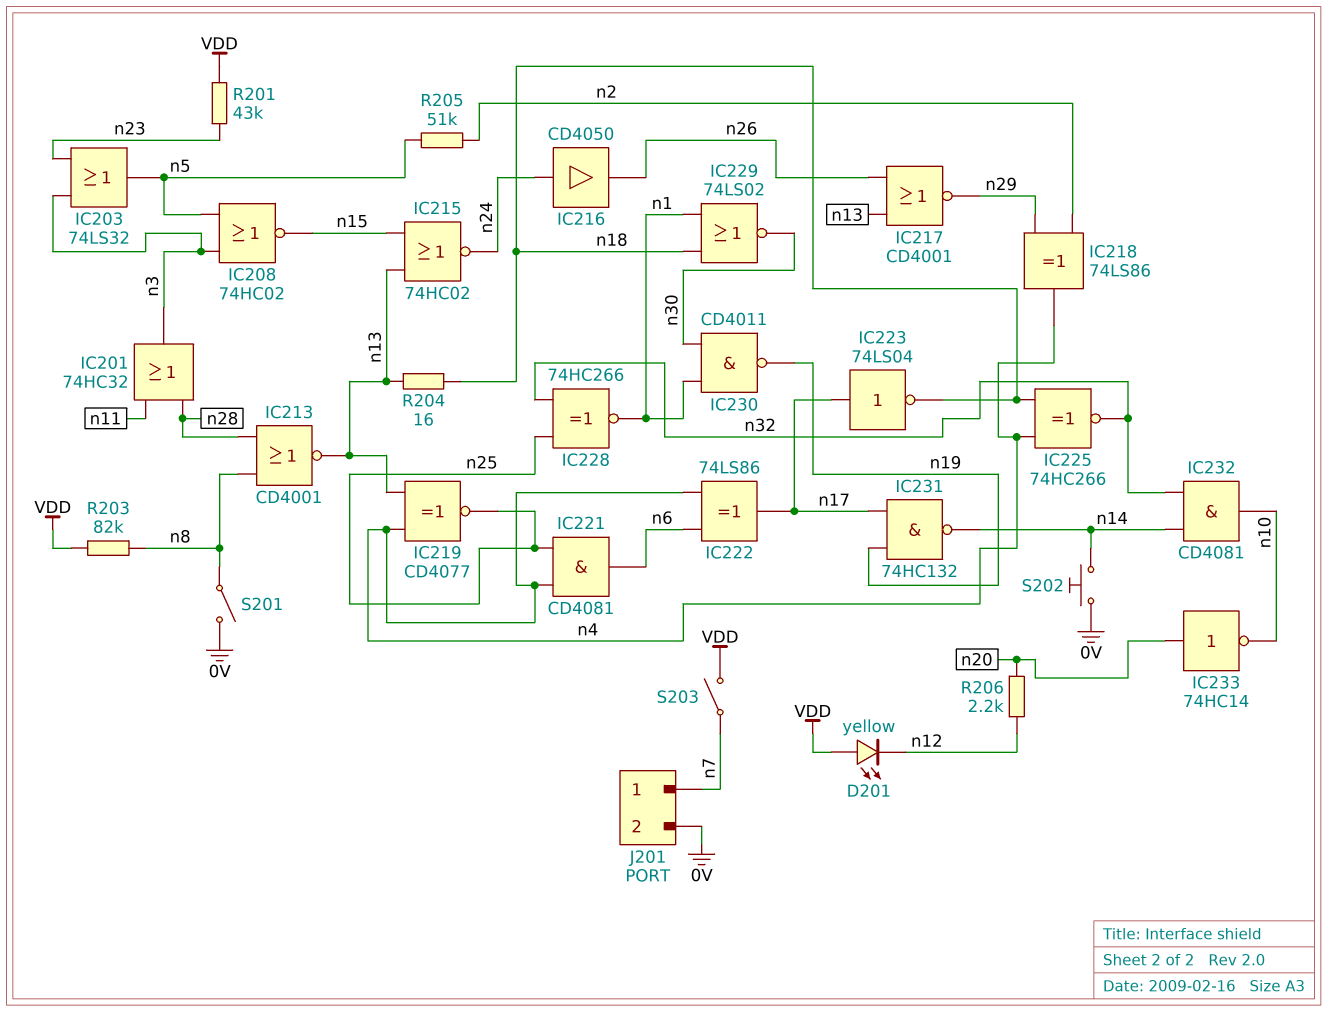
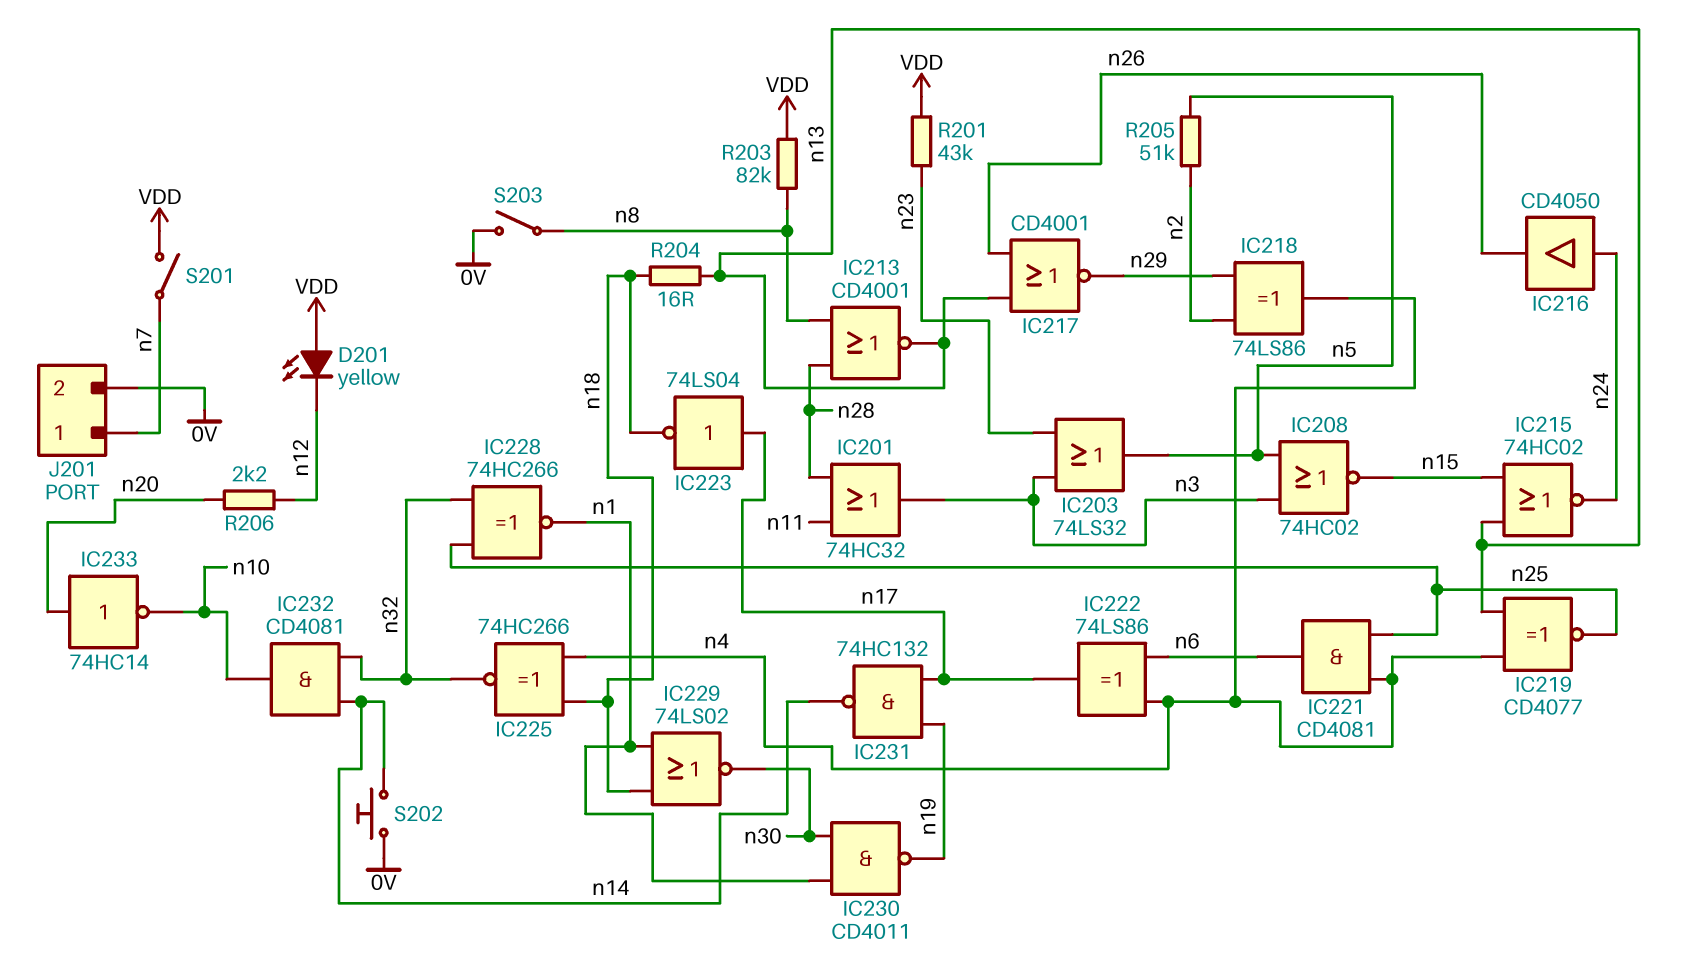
S201: switch (0V, n8) -> switch (VDD, n7)
S203: switch (VDD, n7) -> switch (0V, n8)

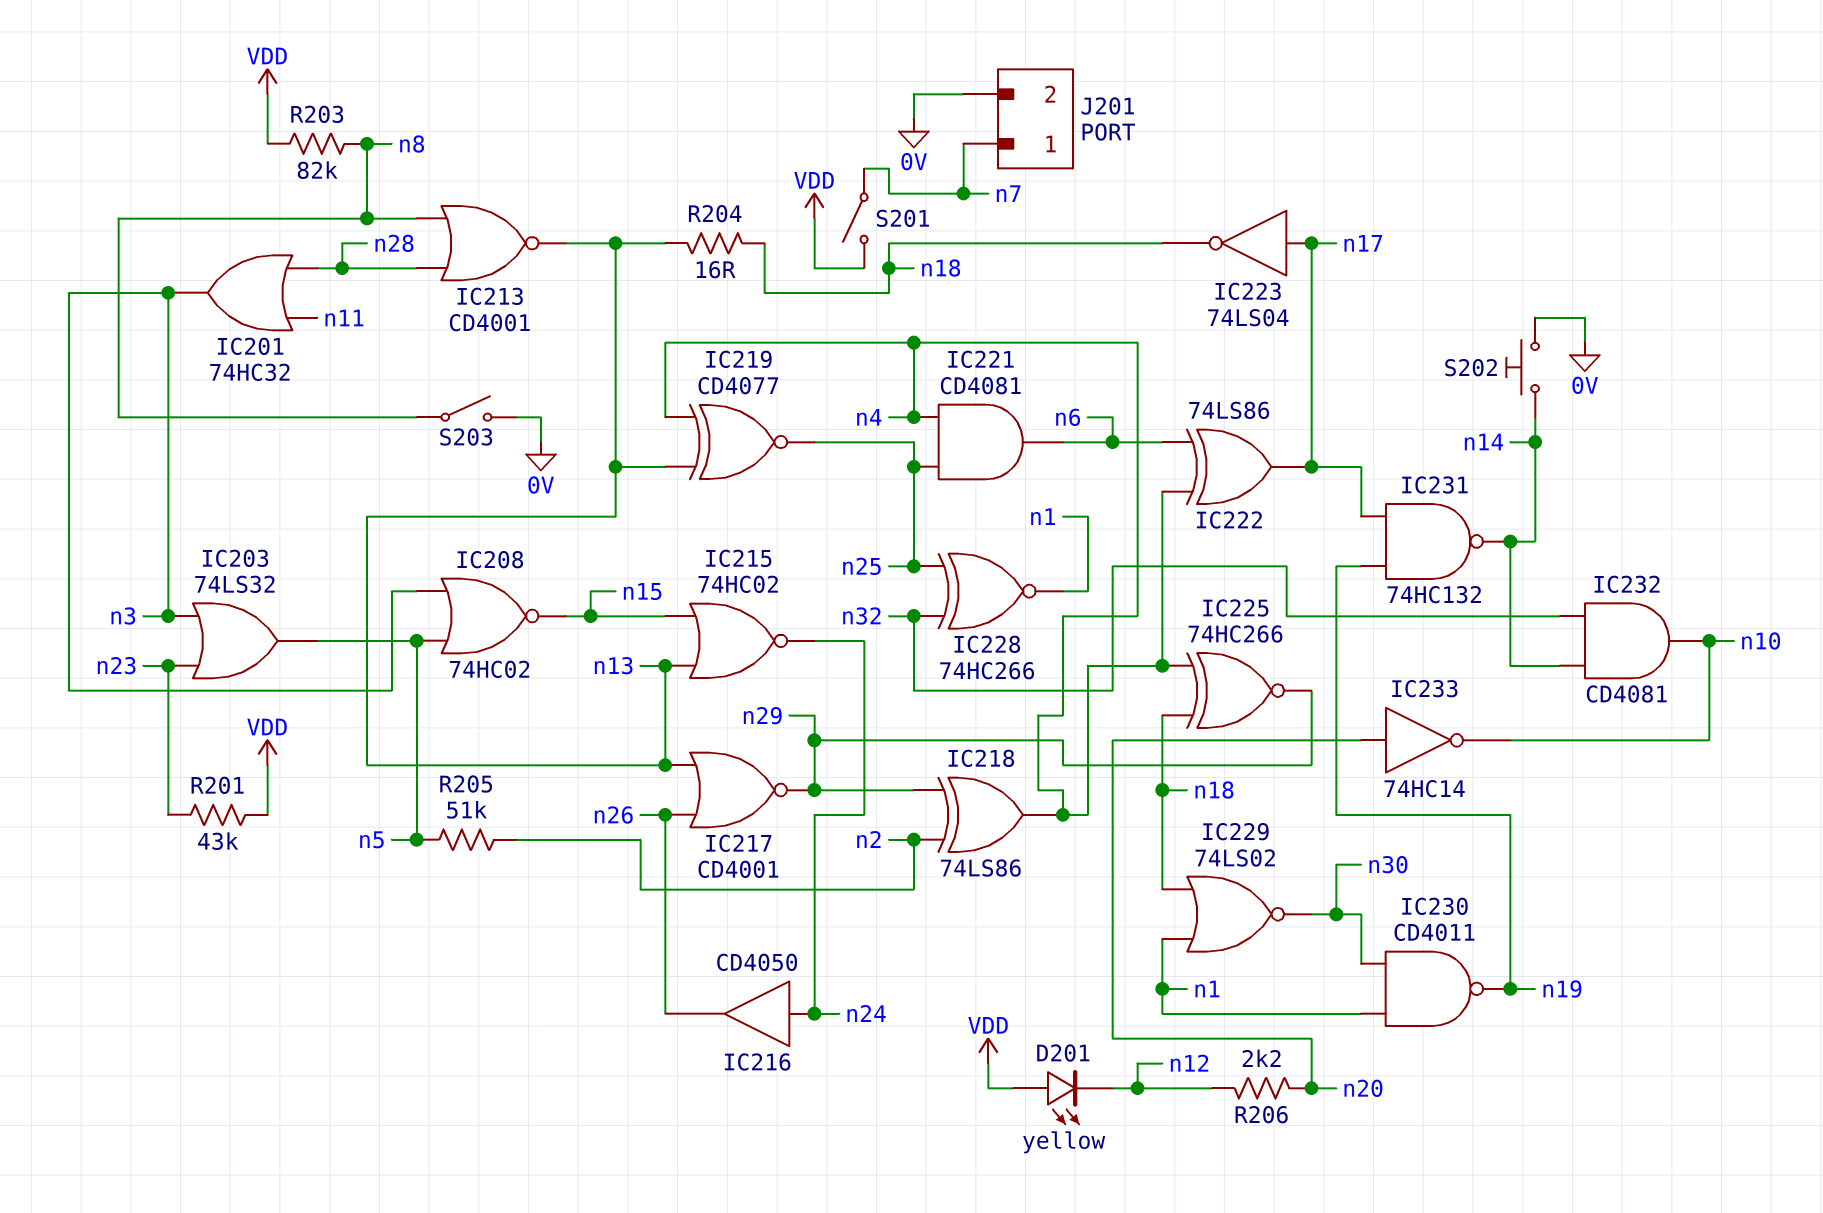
IC225: XNOR 74HC266 (in n4, in n18, out n32) -> XNOR 74HC266 (in n4, in n18, out n29)

